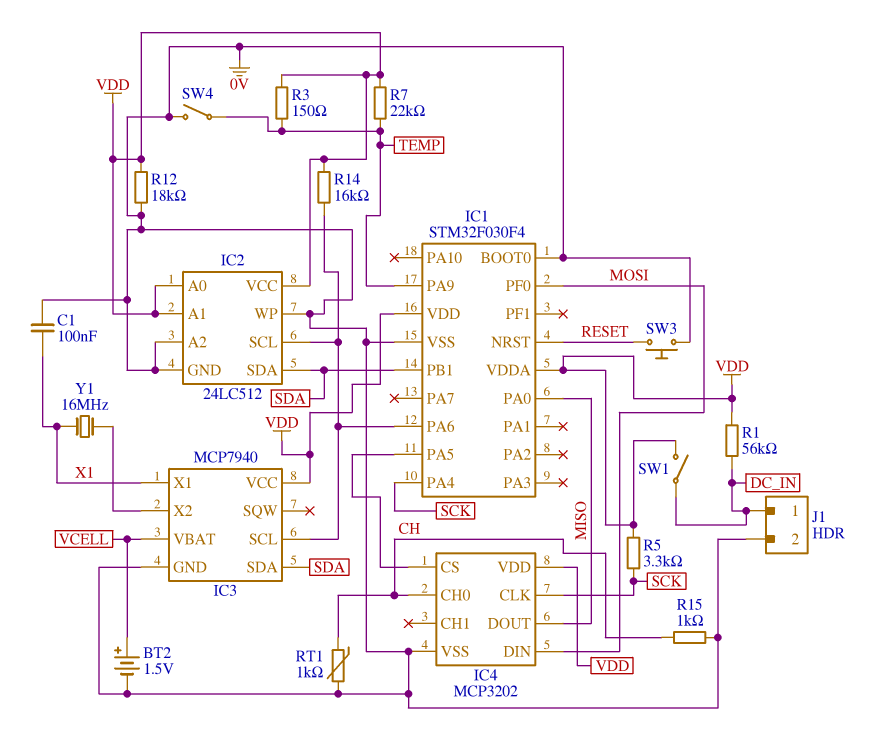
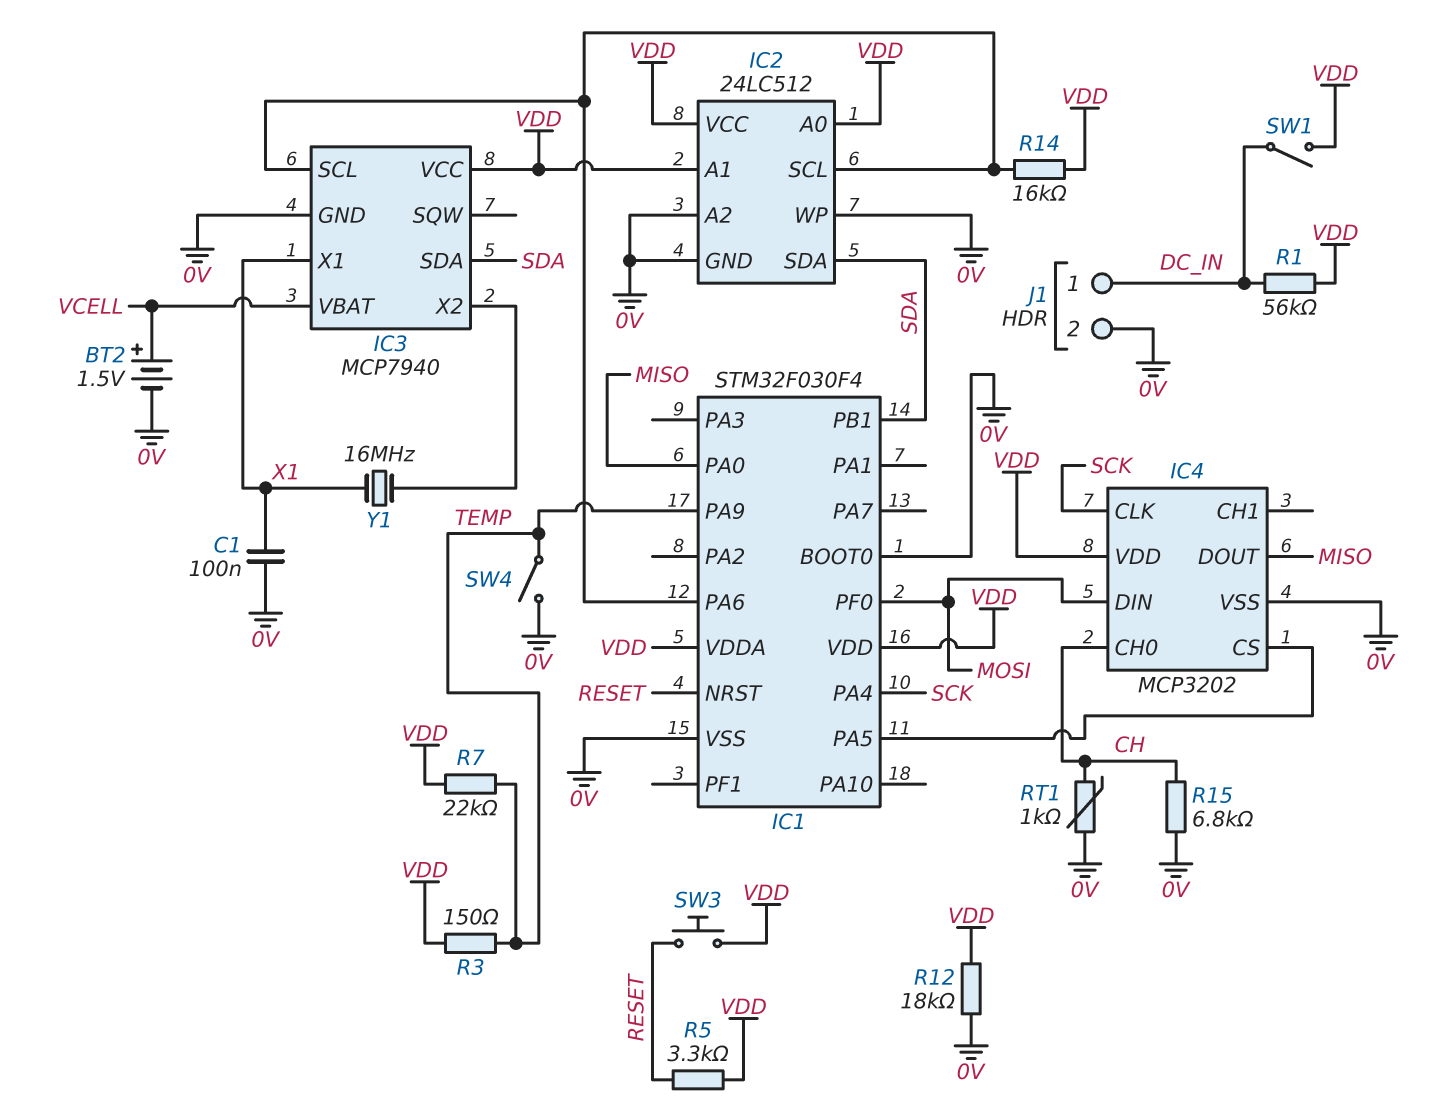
R5: 3.3k (SCK, VDD) -> 3.3k (RESET, VDD)
R15: 1k (0V, CH) -> 6.8k (0V, CH)
SW3: button (0V, RESET) -> button (RESET, VDD)

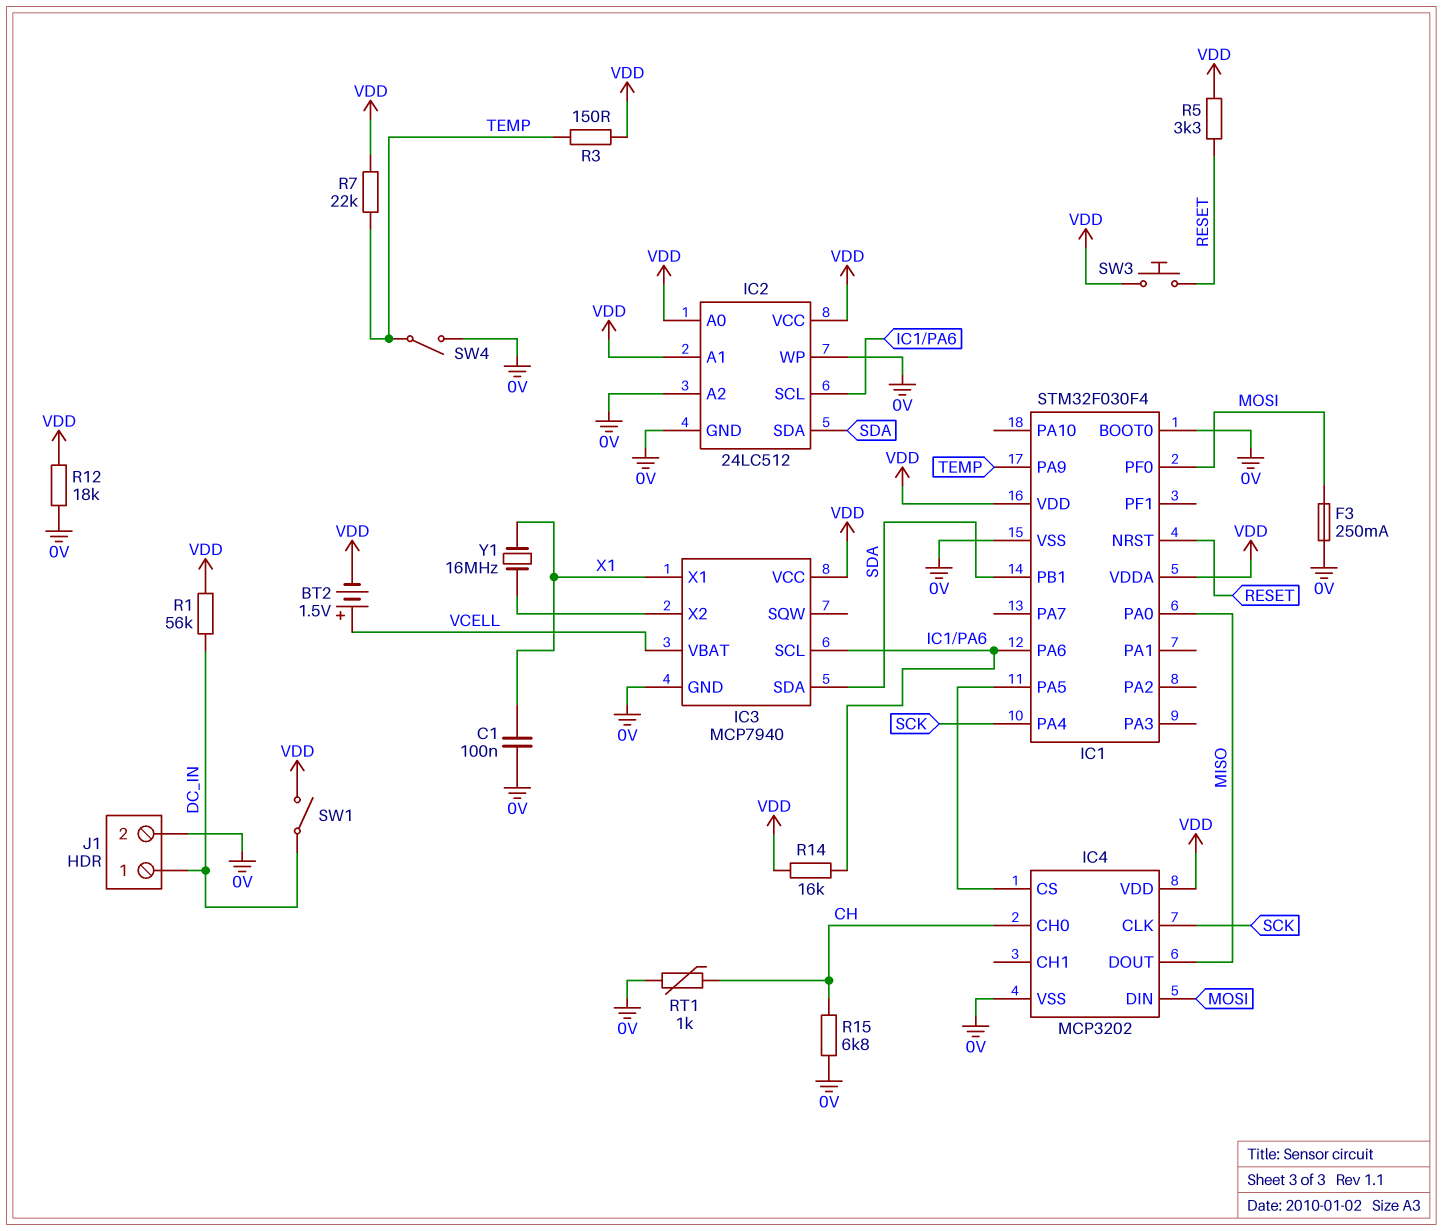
BT2: 1.5V (plus VCELL, minus 0V) -> 1.5V (plus VCELL, minus VDD)
F3: none -> 250mA (0V, MOSI)

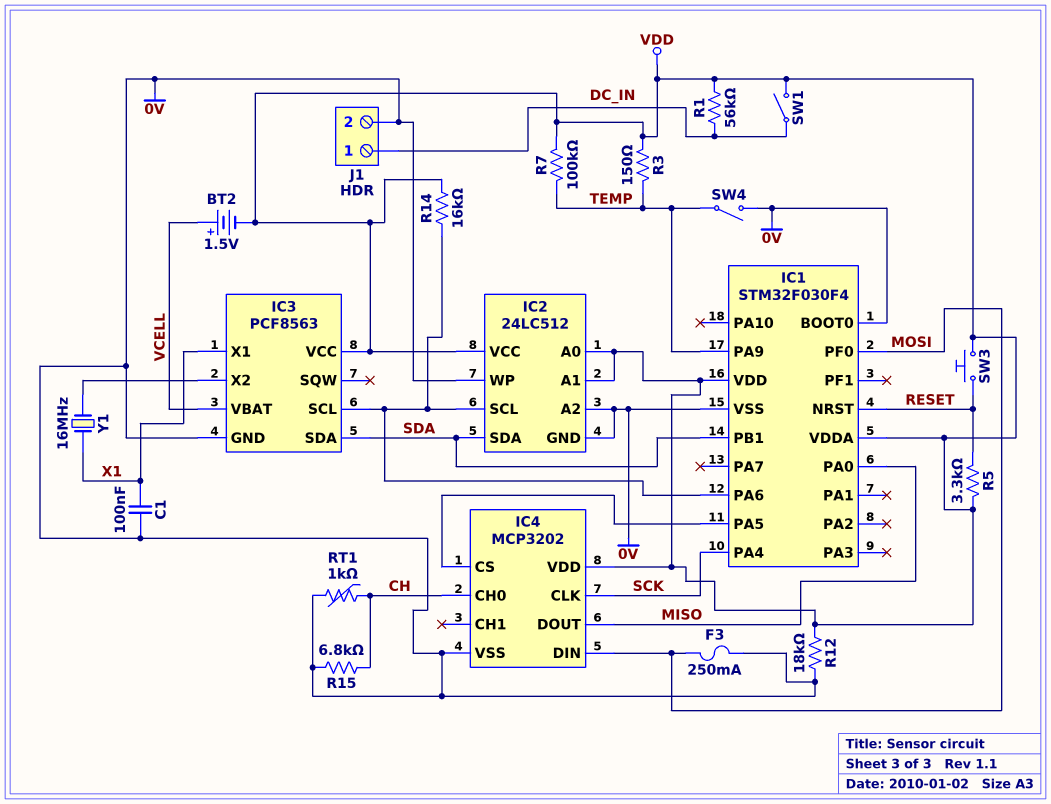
IC3: MCP7940 -> PCF8563
R7: 22k (TEMP, VDD) -> 100k (TEMP, VDD)

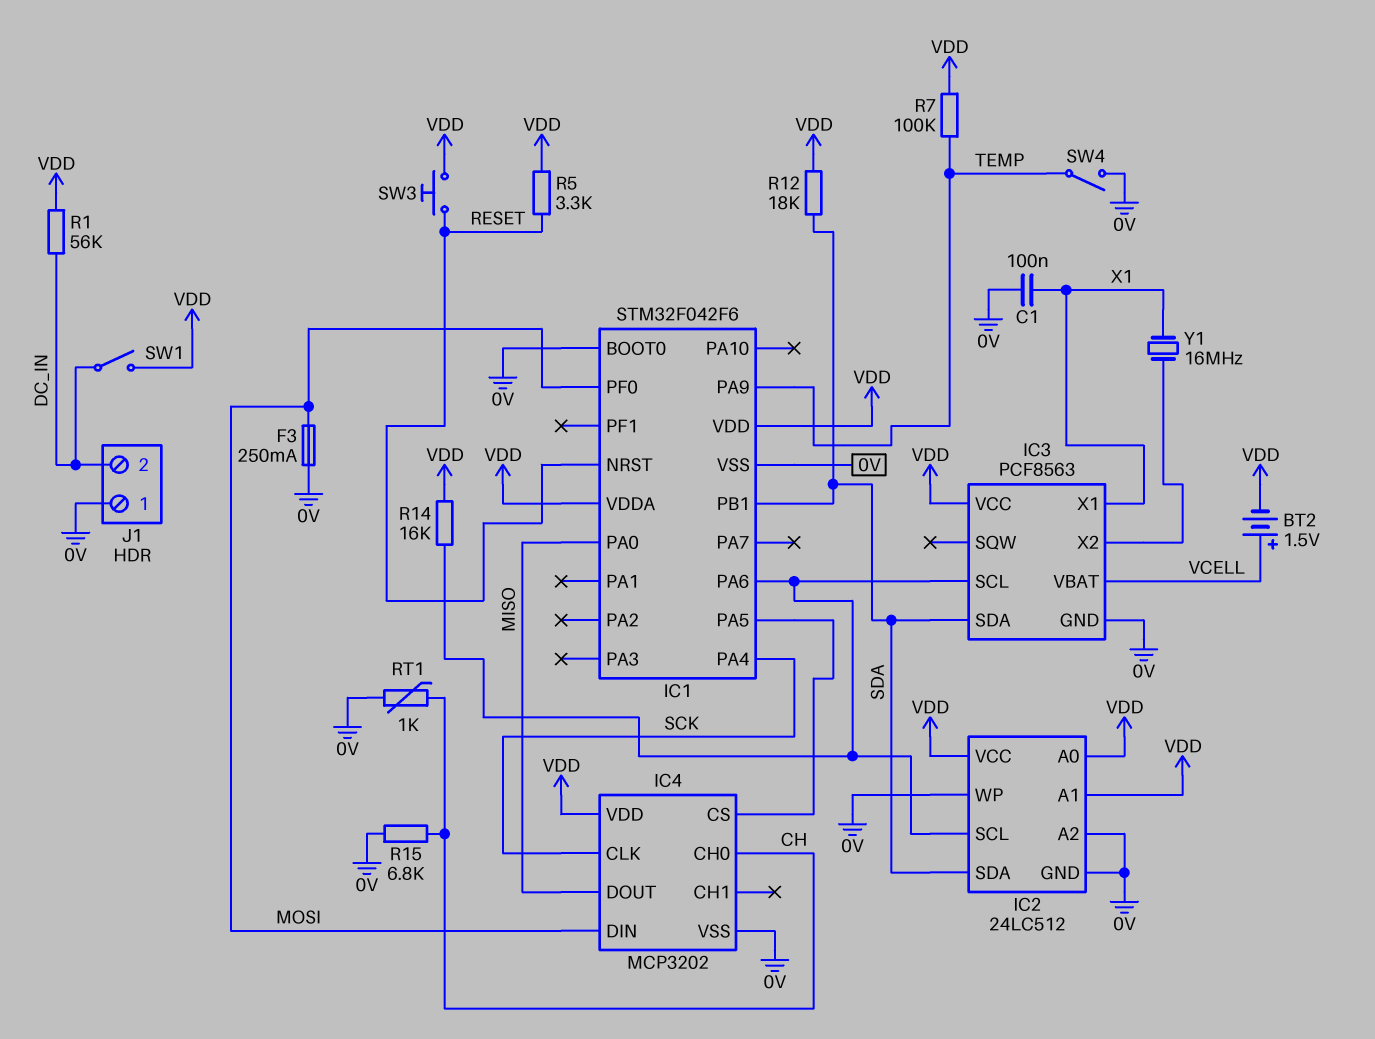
IC1: STM32F030F4 -> STM32F042F6
J1 pin 1: DC_IN -> 0V
J1 pin 2: 0V -> DC_IN
R3: 150 (TEMP, VDD) -> none
R12: 18k (0V, VDD) -> 18k (SDA, VDD)

